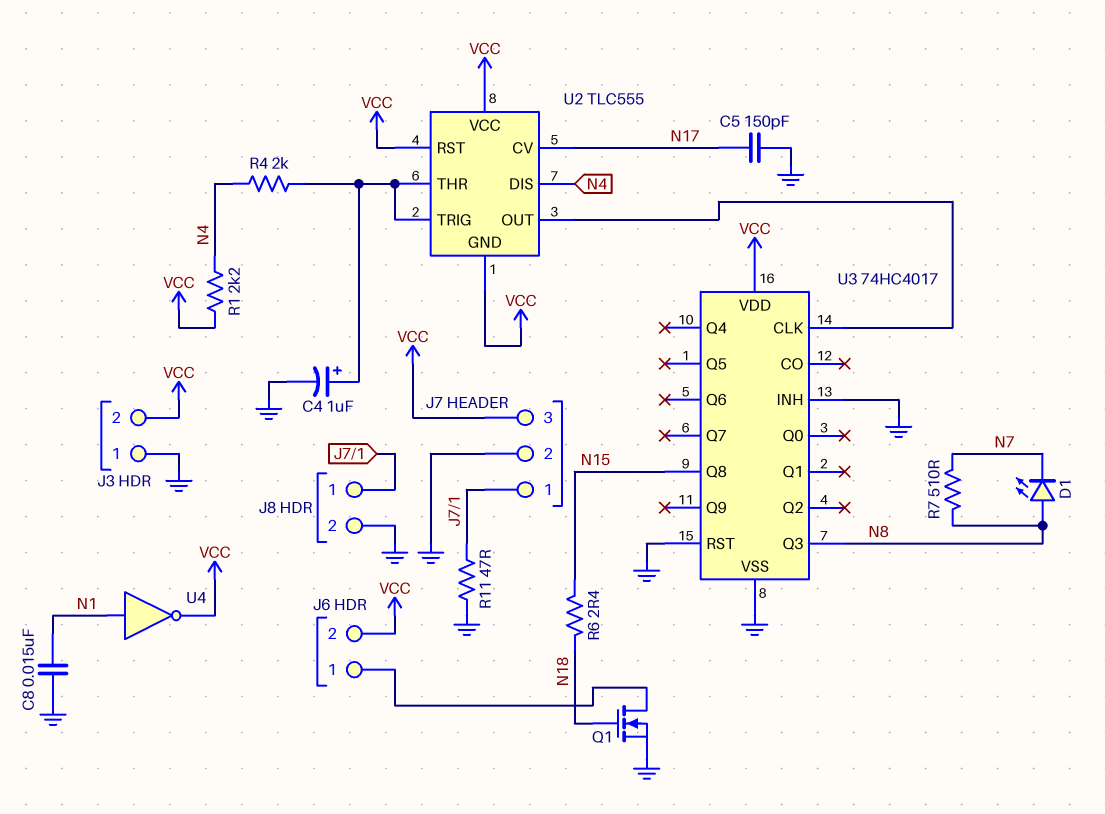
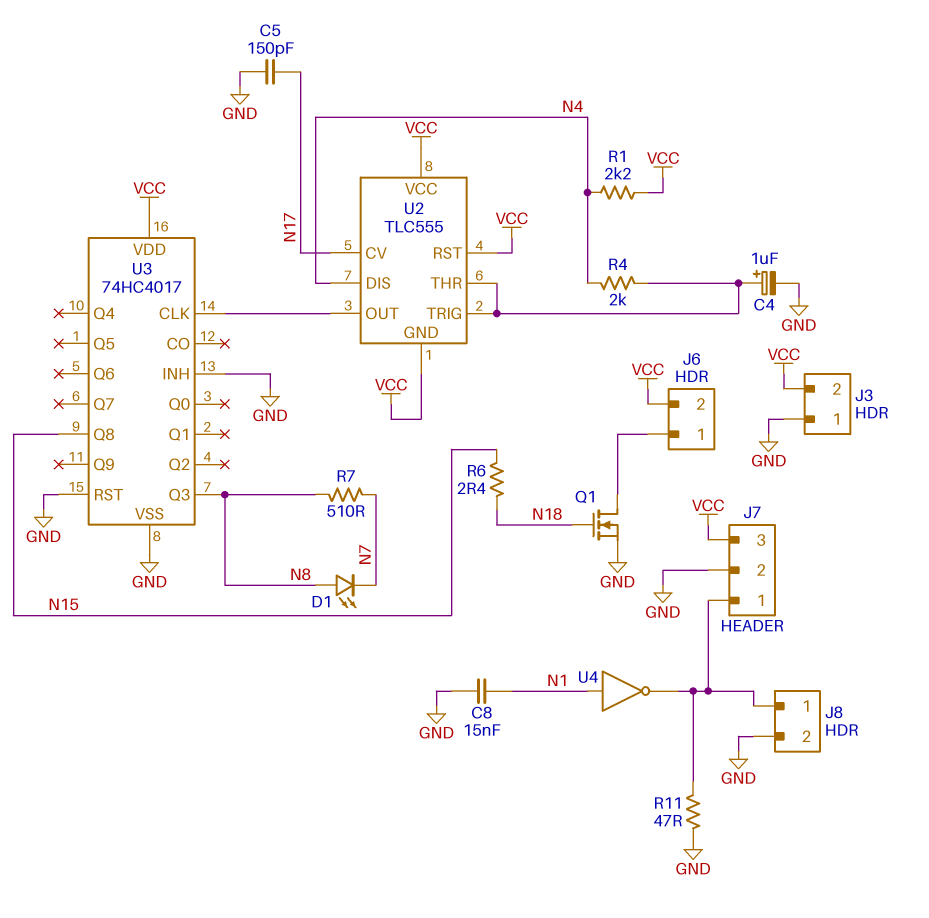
U4: NOT (in N1, out VCC) -> NOT (in N1, out J7/1)

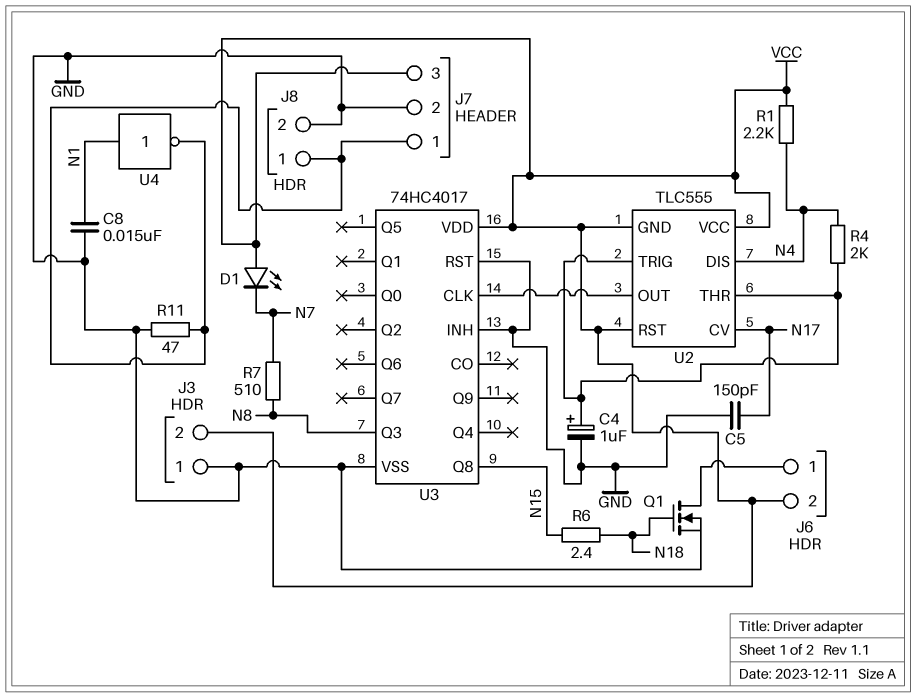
D1: LED (A N8, K N7) -> LED (A VCC, K N7)

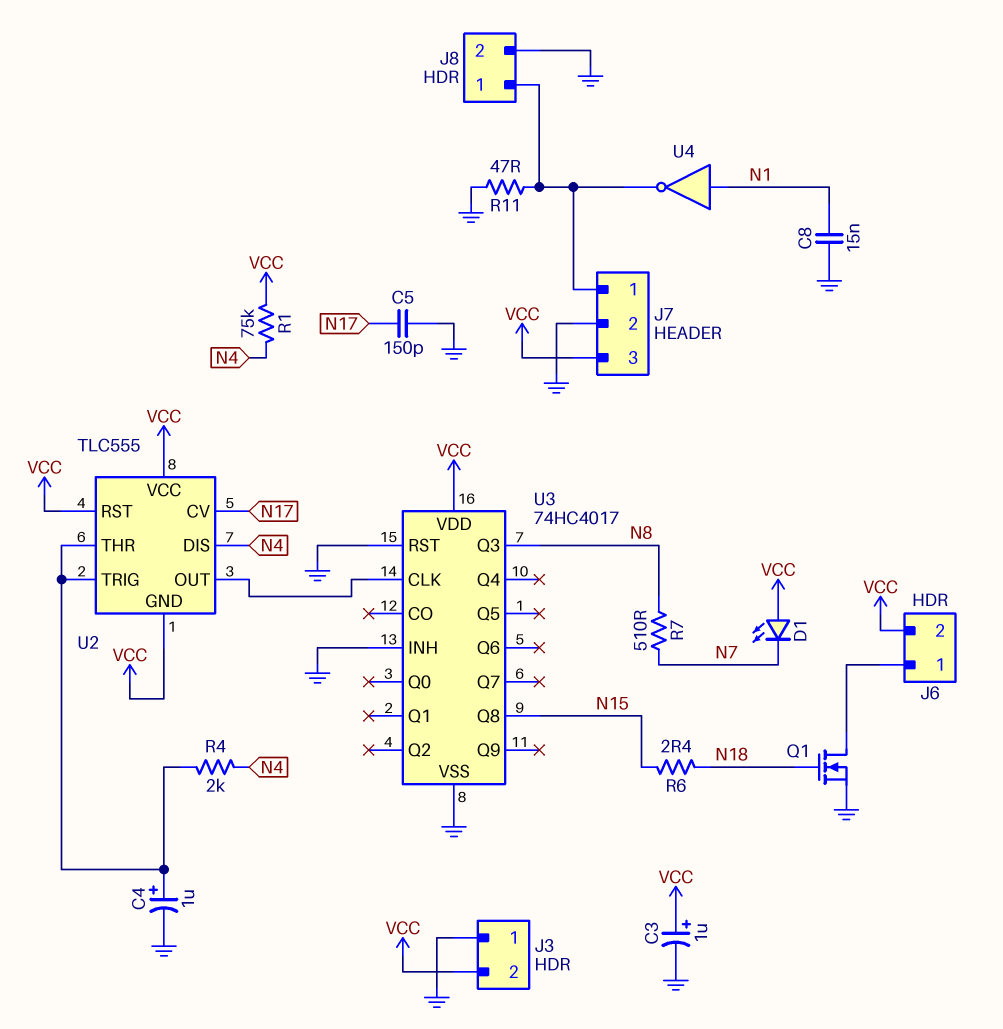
C3: none -> 1uF (plus VCC, minus GND)
R1: 2.2k (N4, VCC) -> 75k (N4, VCC)

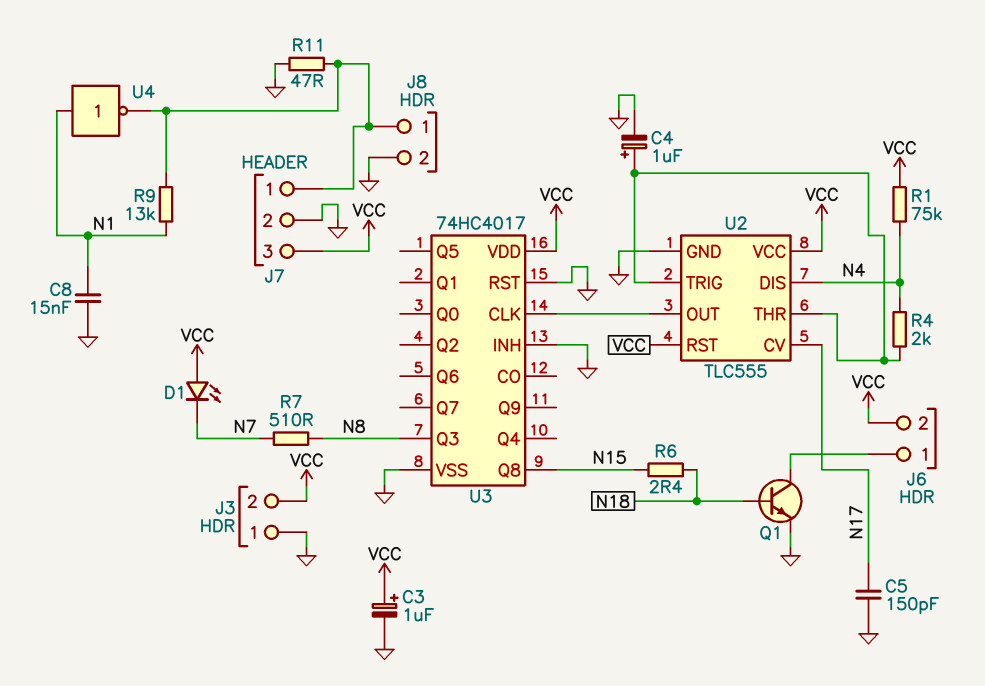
Q1: NMOS (G N18, D J6/1, S GND) -> NPN (B N18, C J6/1, E GND)
R9: none -> 13k (J7/1, N1)
U2 pin GND: VCC -> GND

